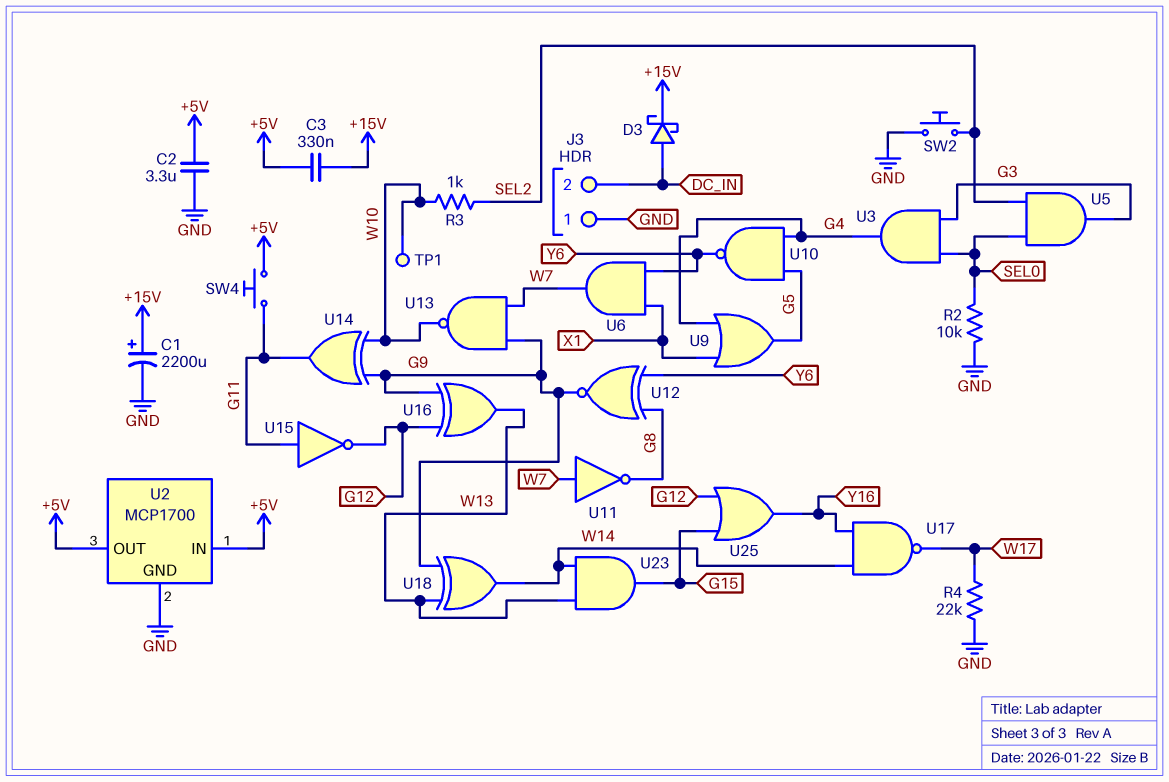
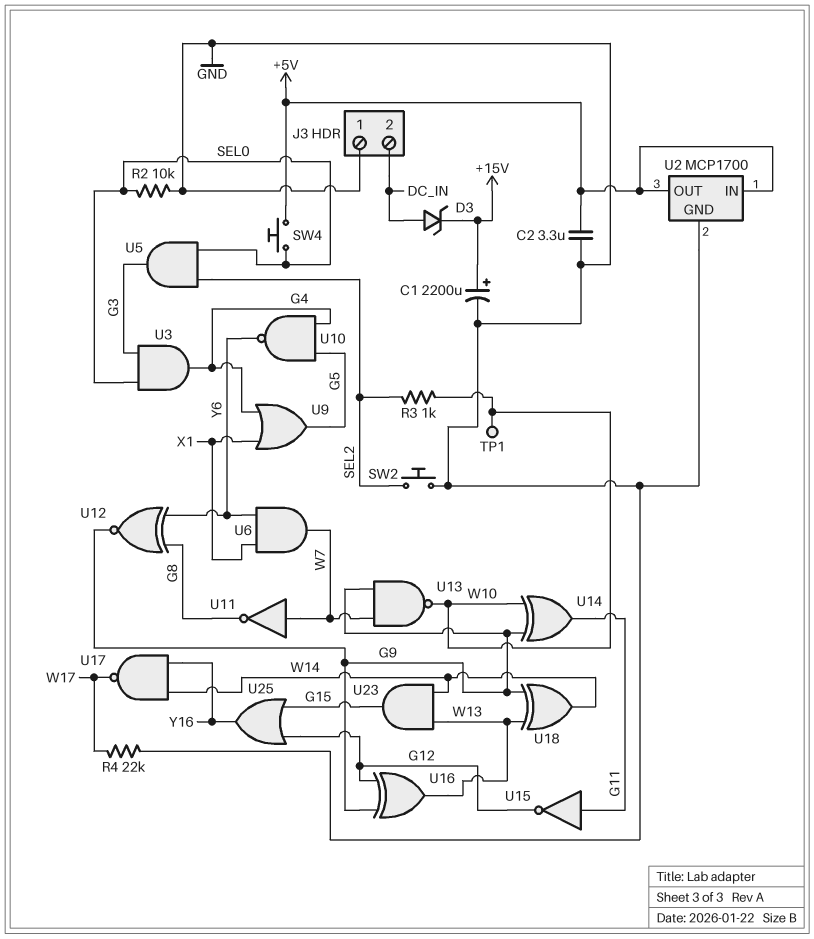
C3: 330nF (+5V, +15V) -> none
D3: schottky (A DC_IN, K +15V) -> zener (A DC_IN, K +15V)
SW4: button (+5V, G11) -> button (+5V, SEL0)

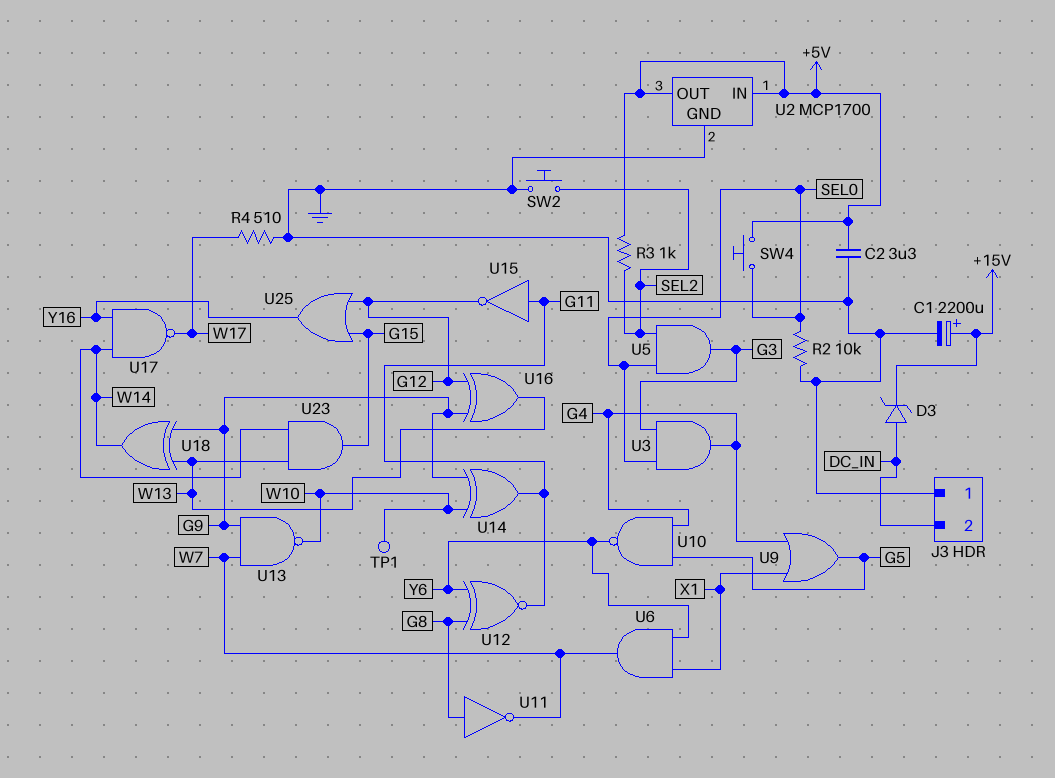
R3: 1k (SEL2, W10) -> 1k (+5V, SEL2)
R4: 22k (GND, W17) -> 510 (GND, W17)
U11: NOT (in W7, out G8) -> NOT (in G8, out W7)
U12: XNOR (in G8, in Y6, out G9) -> XNOR (in G8, in Y6, out G11)

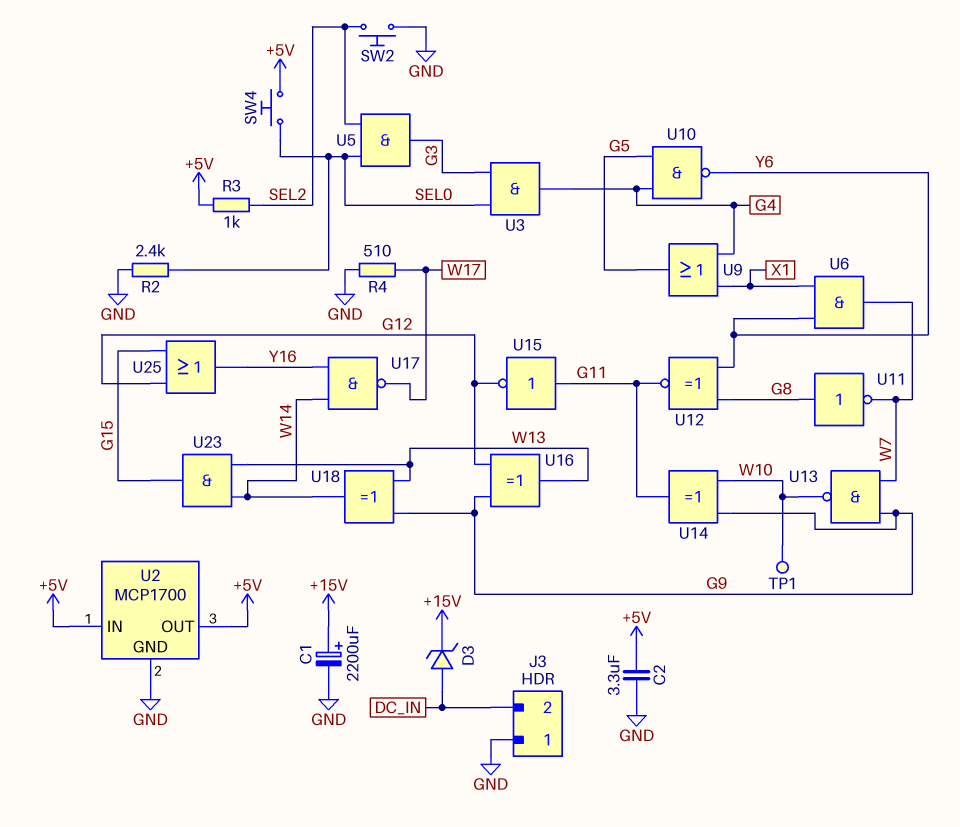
R2: 10k (GND, SEL0) -> 2.4k (GND, SEL0)

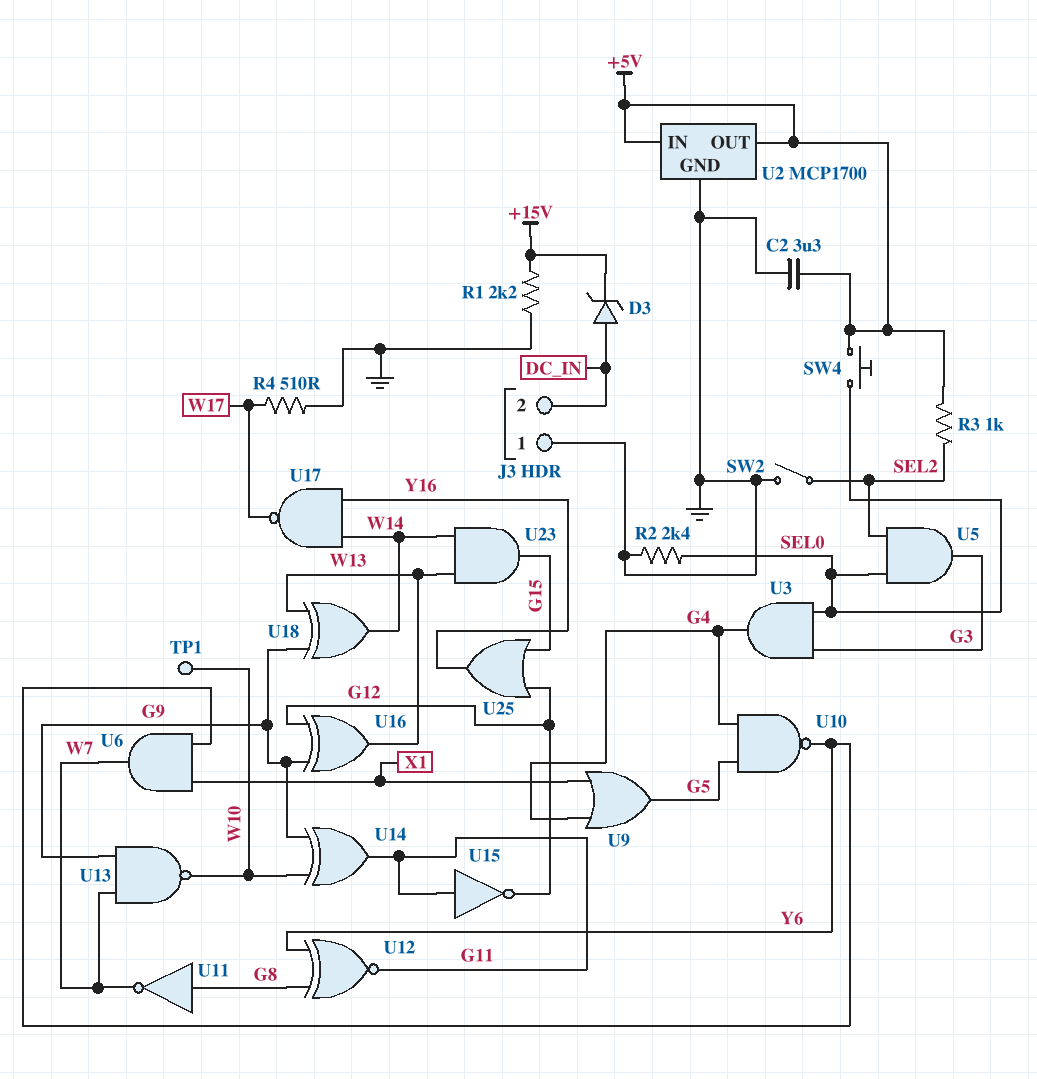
C1: 2200uF (plus +15V, minus GND) -> none
R1: none -> 2.2k (+15V, GND)
SW2: button (GND, SEL2) -> switch (GND, SEL2)

